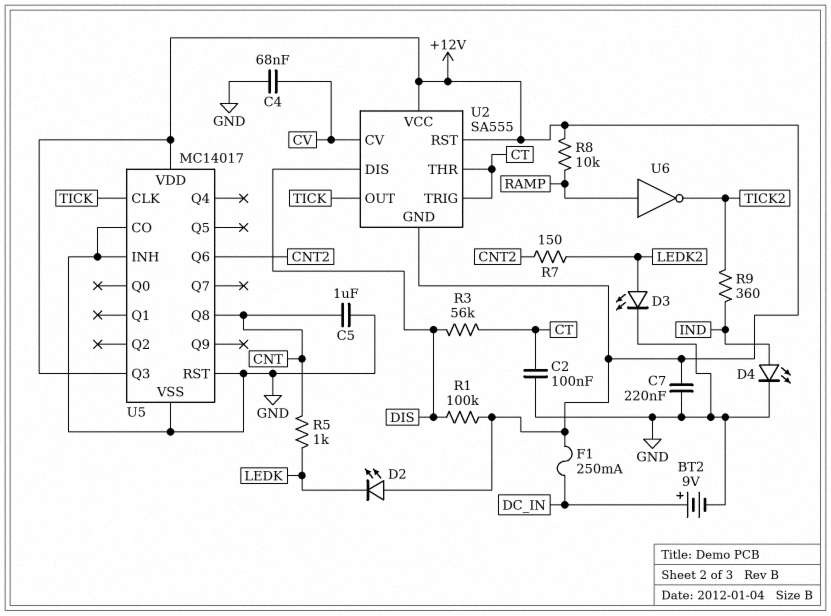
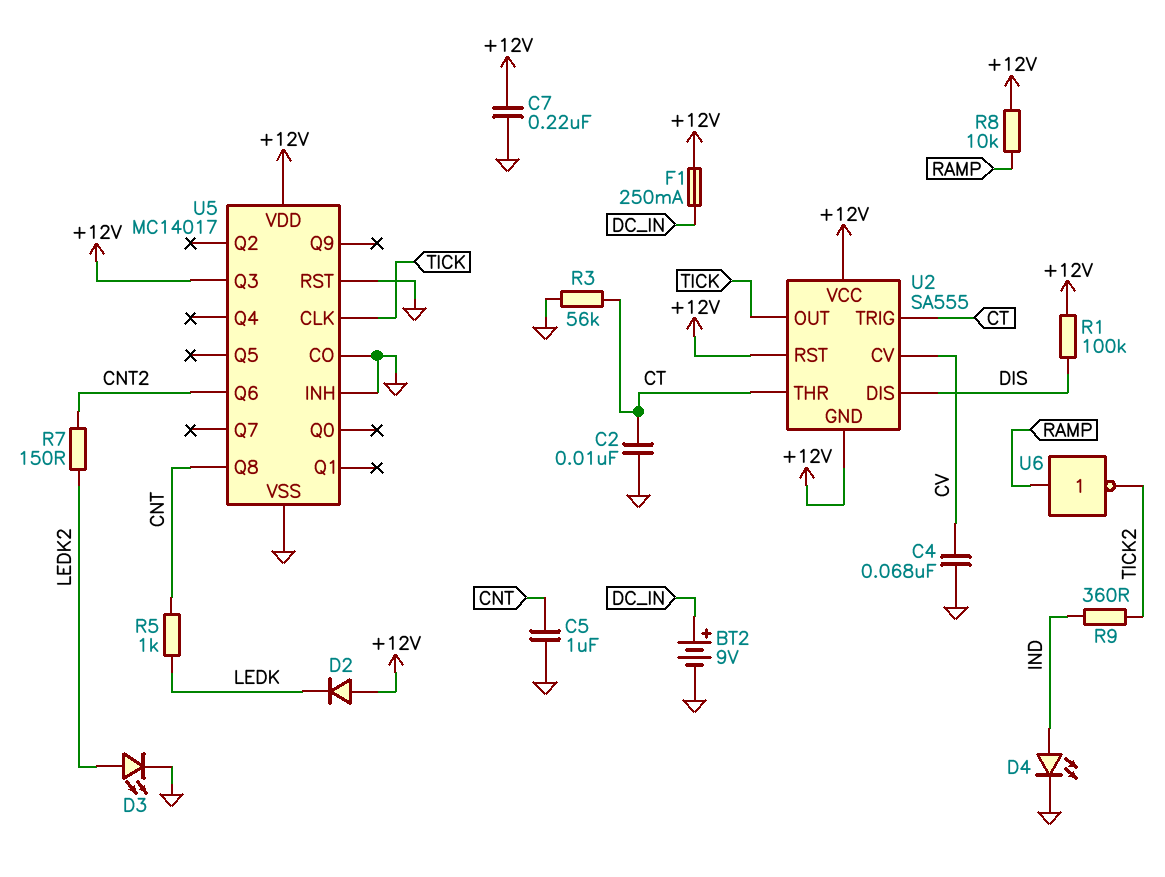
C2: 100nF (CT, GND) -> 10nF (CT, GND)
D2: LED (A +12V, K LEDK) -> diode (A +12V, K LEDK)
R3: 56k (CT, DIS) -> 56k (CT, GND)

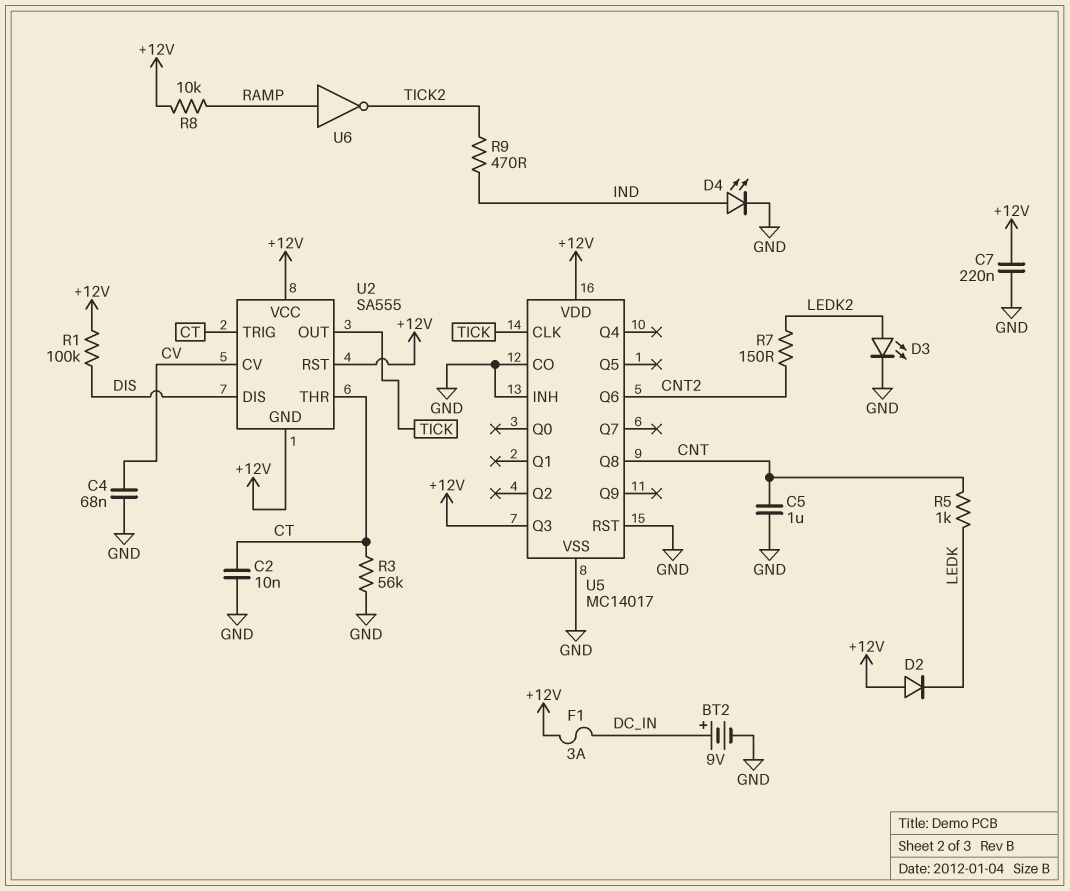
F1: 250mA (+12V, DC_IN) -> 3A (+12V, DC_IN)
R9: 360 (IND, TICK2) -> 470 (IND, TICK2)

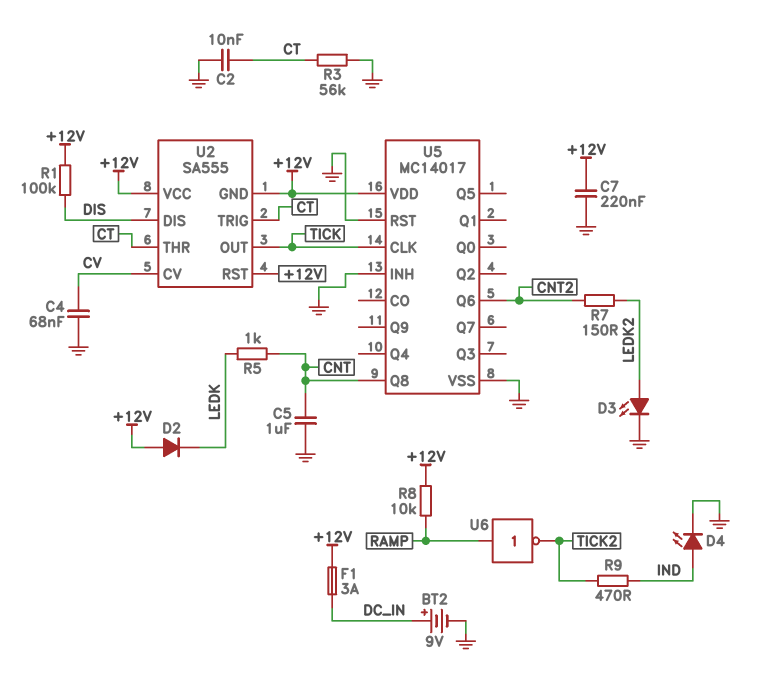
U5 pin CO: GND -> none
U5 pin Q3: +12V -> none

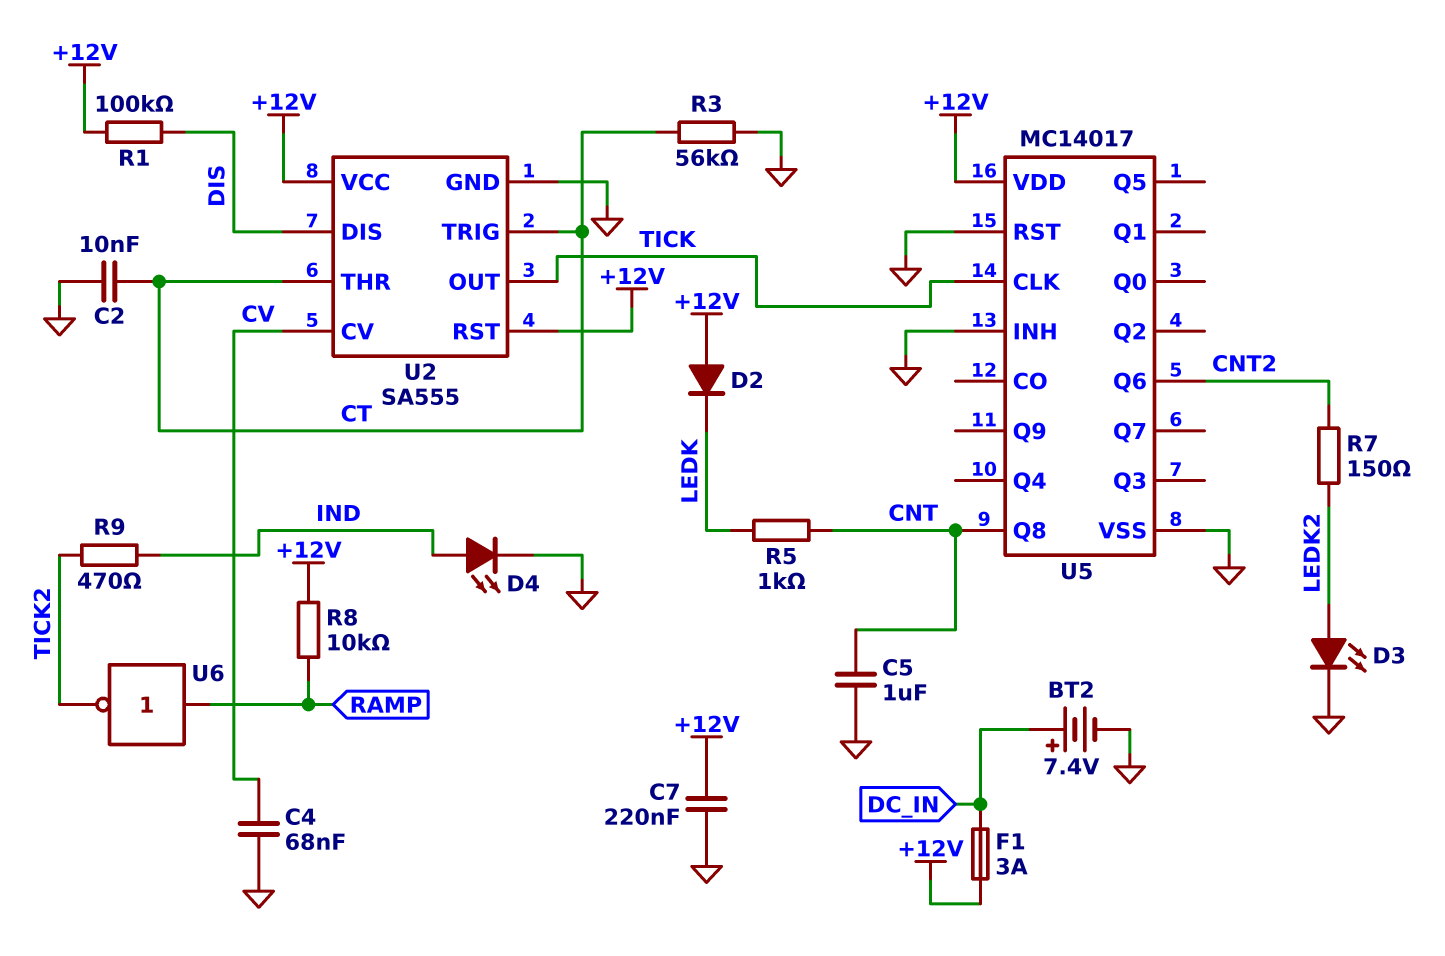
BT2: 9V (plus DC_IN, minus GND) -> 7.4V (plus DC_IN, minus GND)
U2 pin GND: +12V -> GND

